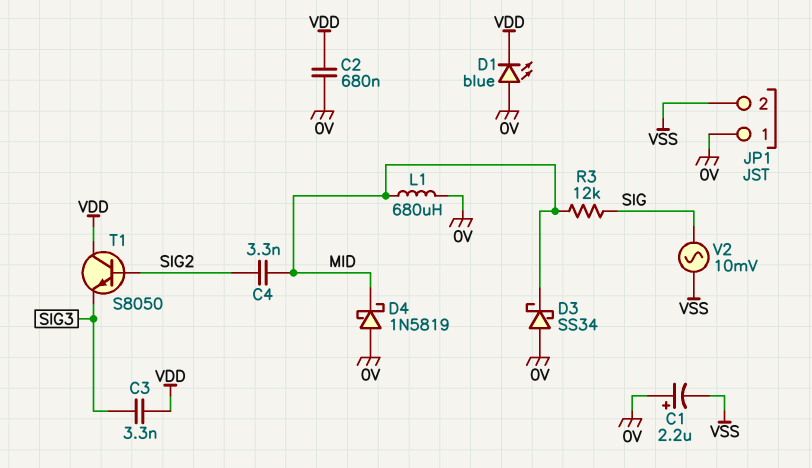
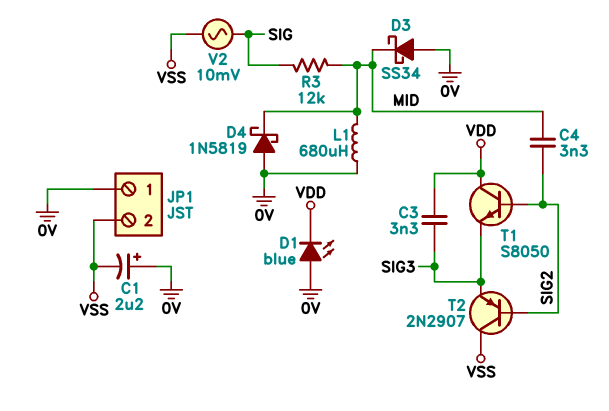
C2: 680nF (0V, VDD) -> none
T2: none -> PNP 2N2907 (B SIG2, C VSS, E SIG3)

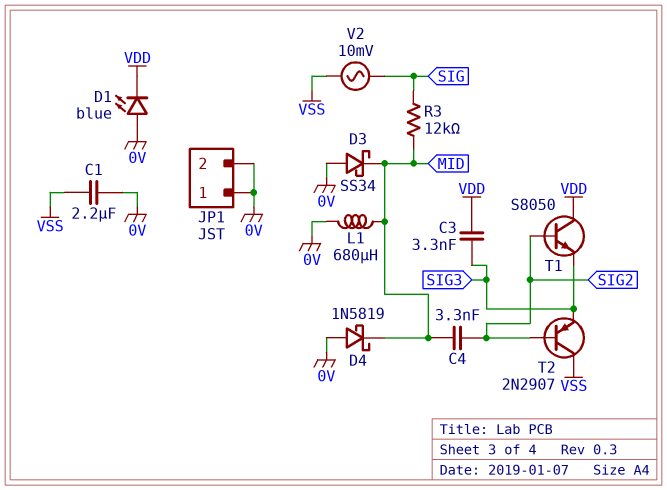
C1: 2.2uF (plus 0V, minus VSS) -> 2.2uF (0V, VSS)
JP1 pin 2: VSS -> 0V

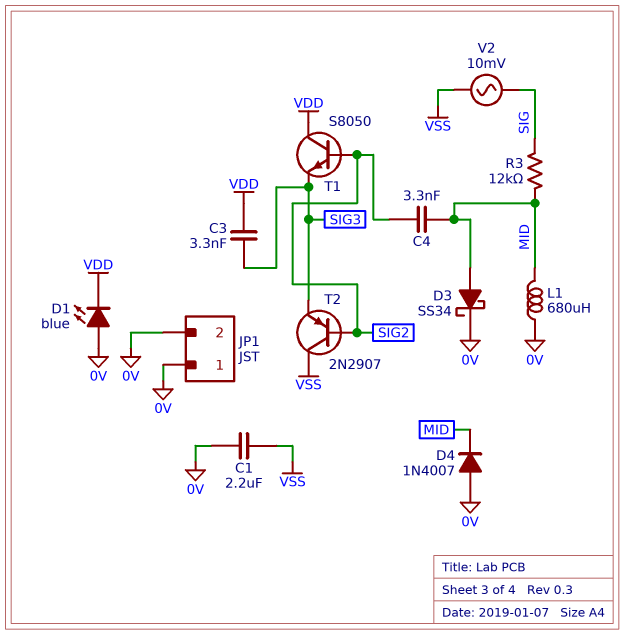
D3: schottky SS34 (A 0V, K MID) -> schottky SS34 (A MID, K 0V)
D4: schottky 1N5819 (A 0V, K MID) -> diode 1N4007 (A 0V, K MID)

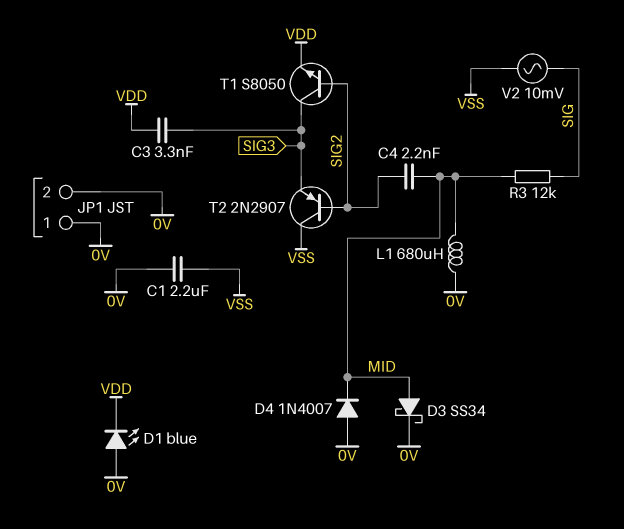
C4: 3.3nF (MID, SIG2) -> 2.2nF (MID, SIG2)
T1: NPN S8050 (B SIG2, C VDD, E SIG3) -> NPN S8050 (B SIG2, C SIG3, E VDD)

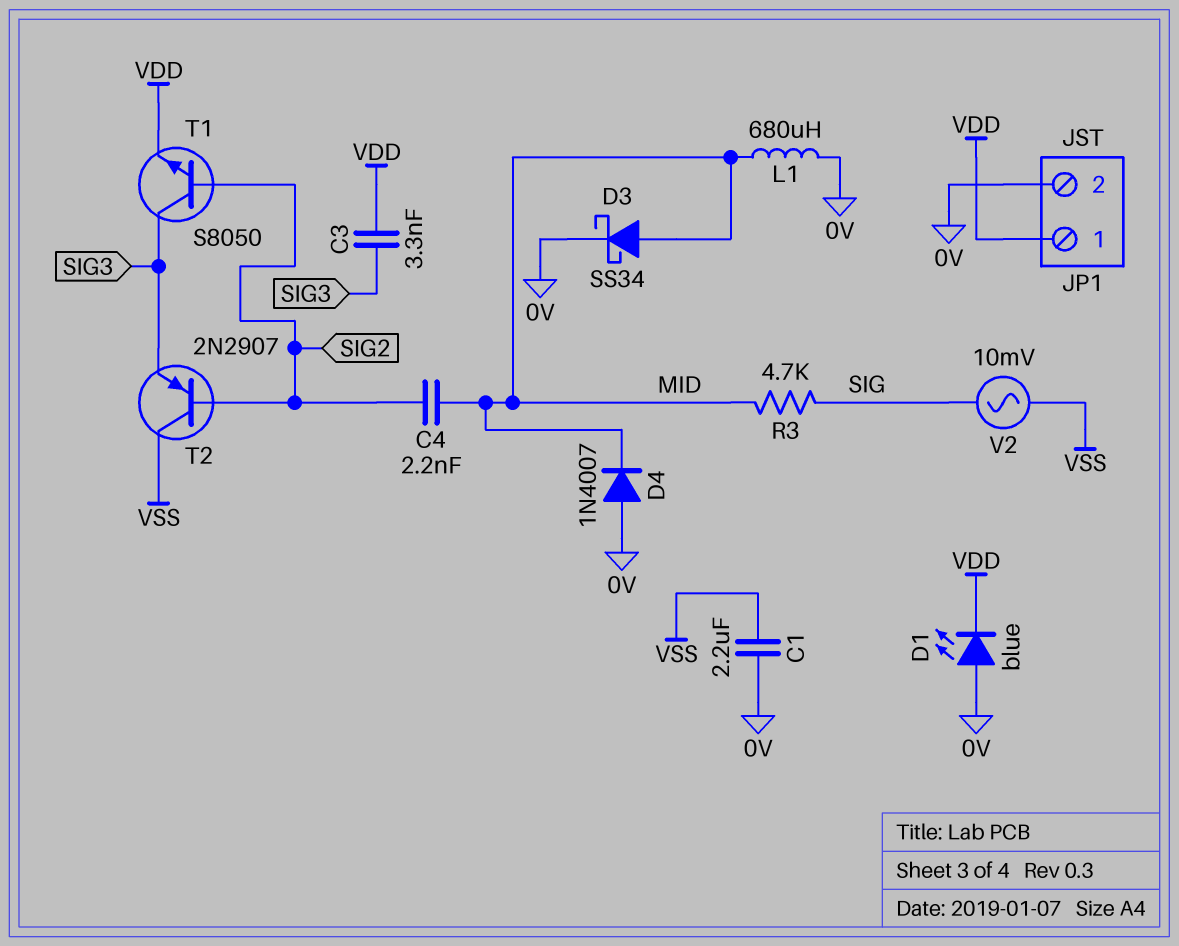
JP1 pin 1: 0V -> VDD
R3: 12k (MID, SIG) -> 4.7k (MID, SIG)

